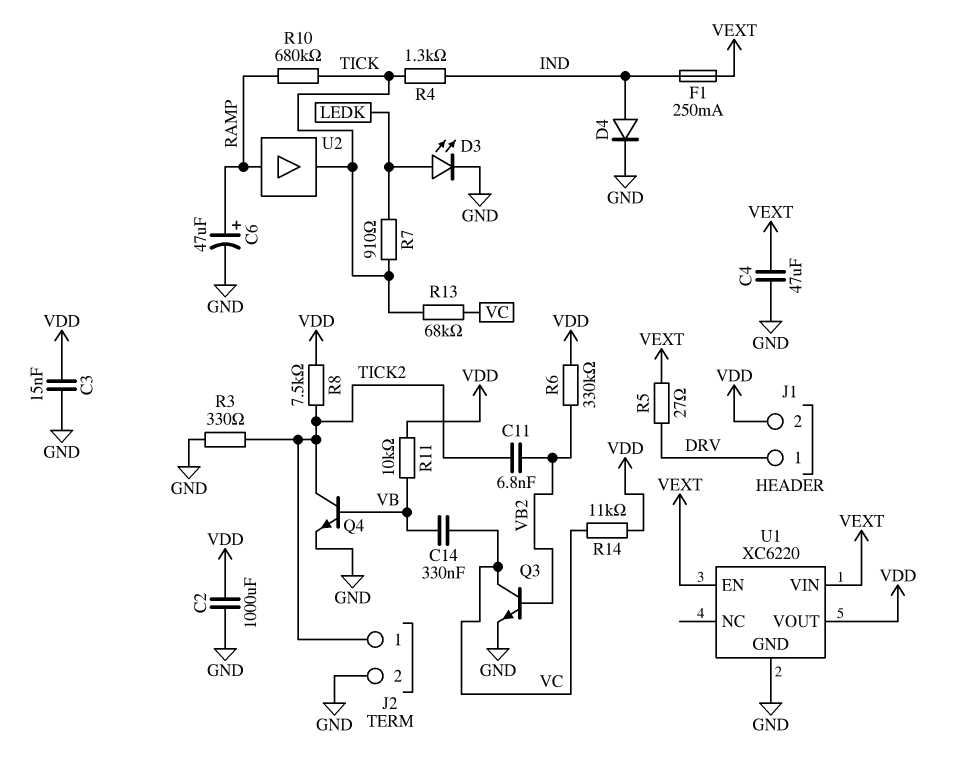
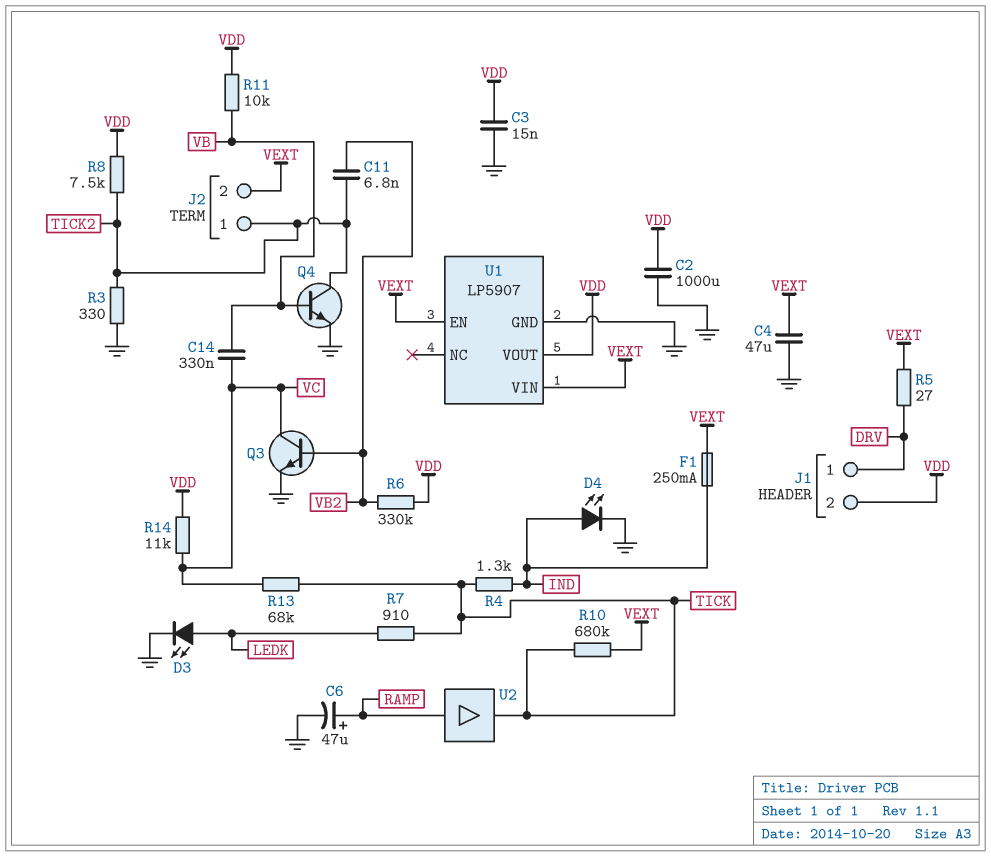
D4: diode (A IND, K GND) -> LED (A IND, K GND)
J2 pin 2: GND -> VEXT
R10: 680k (RAMP, TICK) -> 680k (TICK, VEXT)
U1: XC6220 -> LP5907

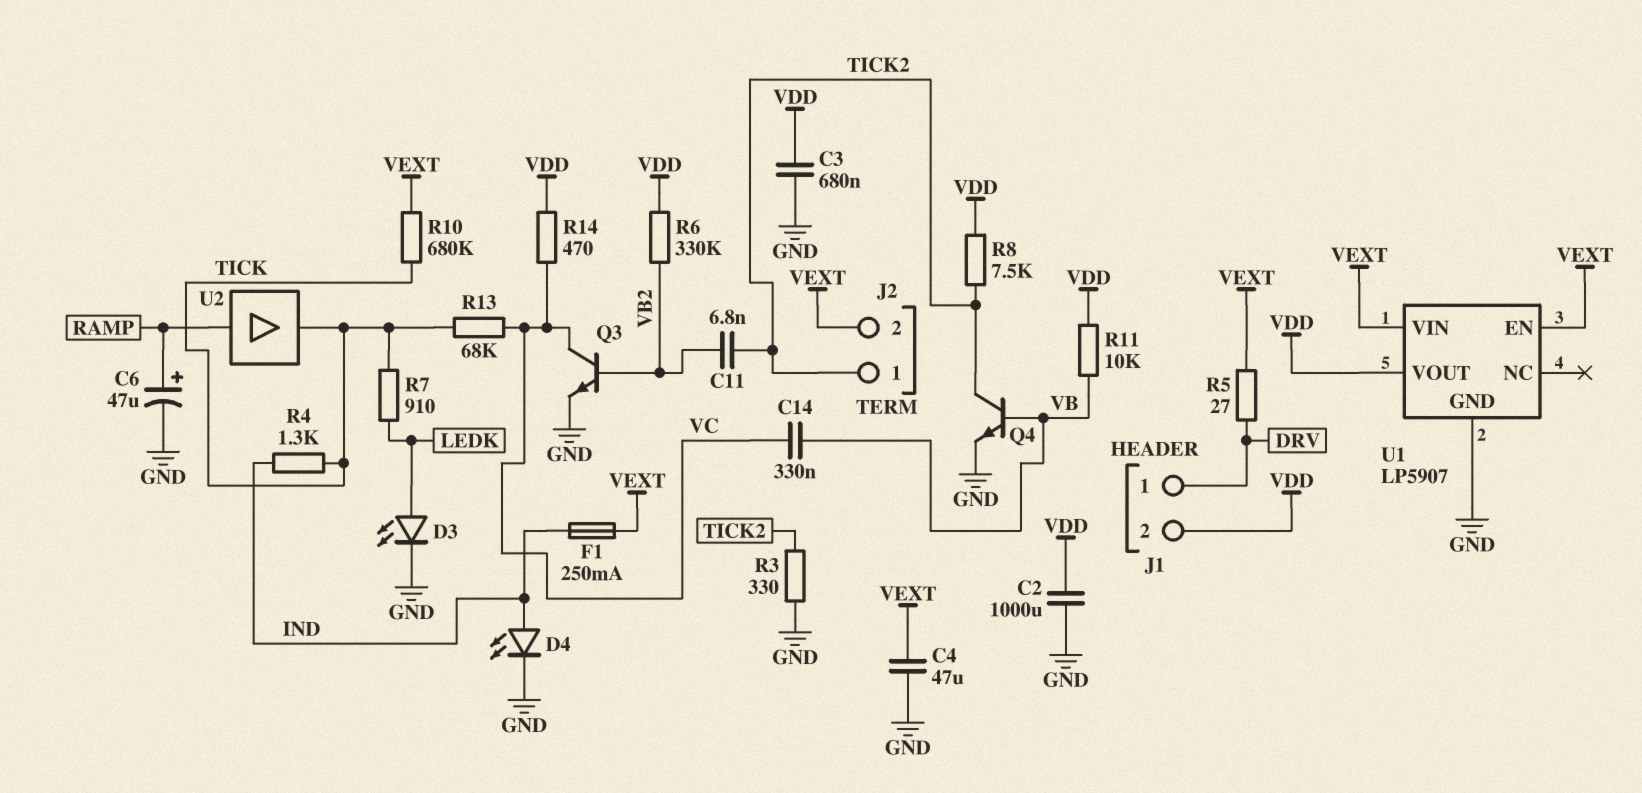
C3: 15nF (GND, VDD) -> 680nF (GND, VDD)
R14: 11k (VC, VDD) -> 470 (VC, VDD)

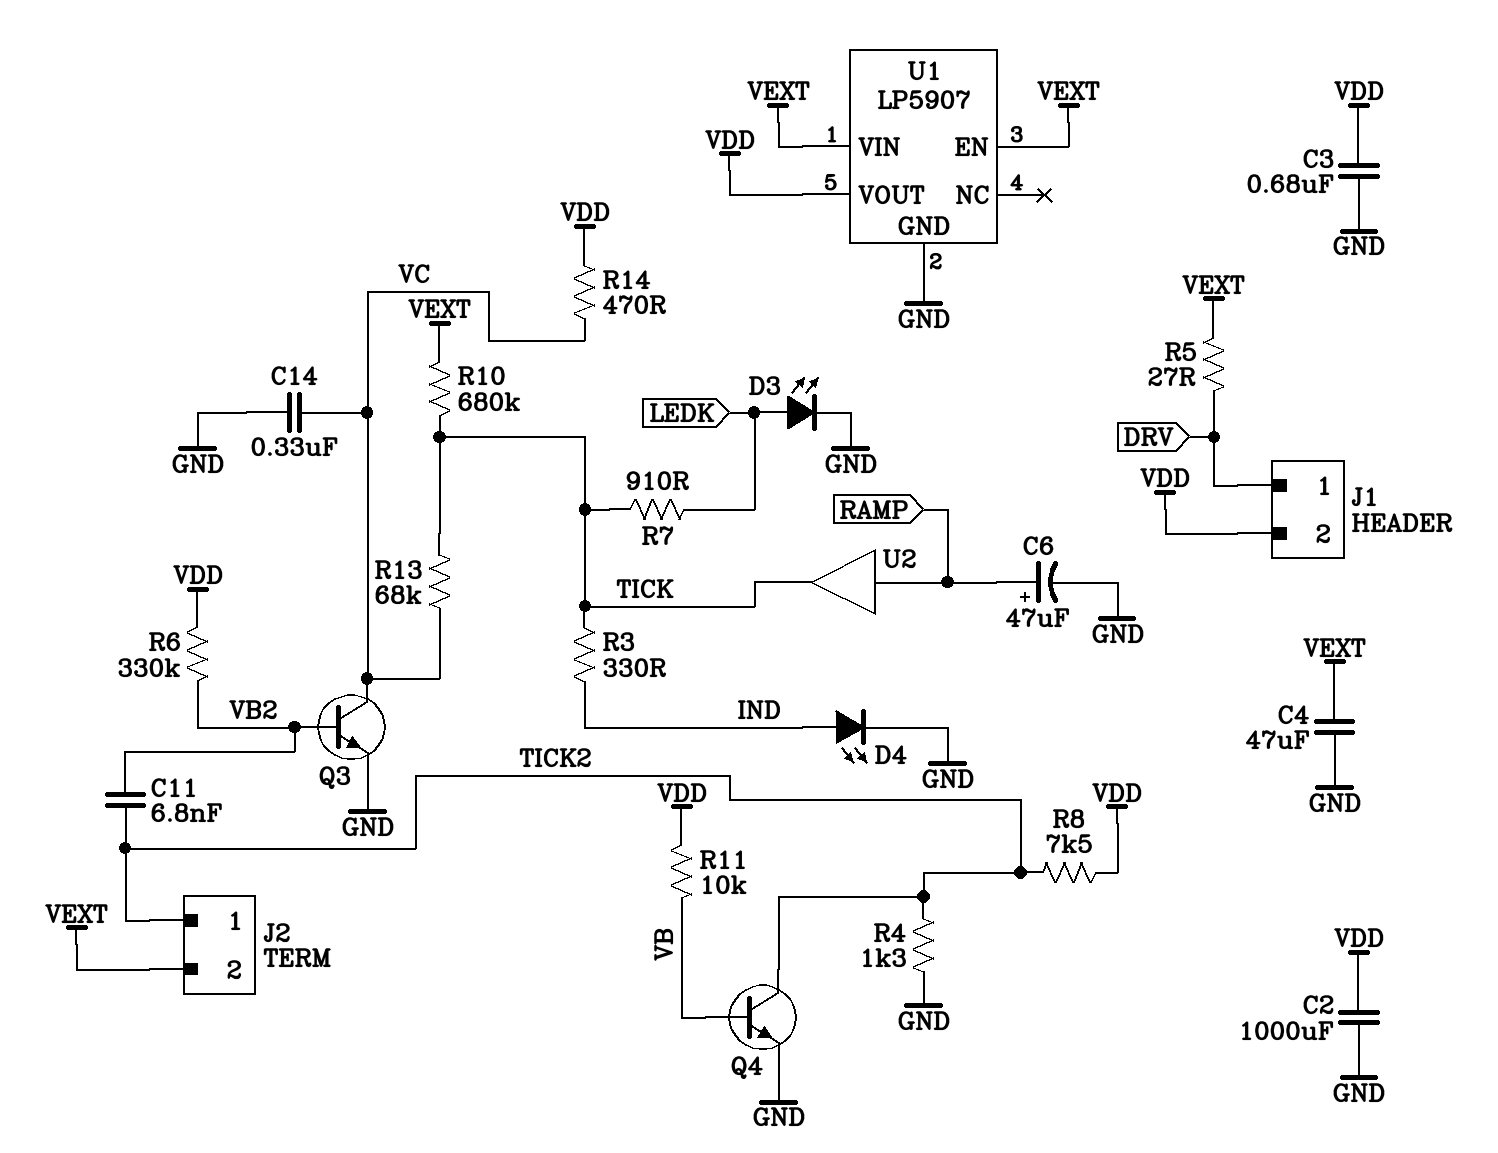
C14: 330nF (VB, VC) -> 330nF (GND, VC)
F1: 250mA (IND, VEXT) -> none
R3: 330 (GND, TICK2) -> 330 (IND, TICK)
R4: 1.3k (IND, TICK) -> 1.3k (GND, TICK2)

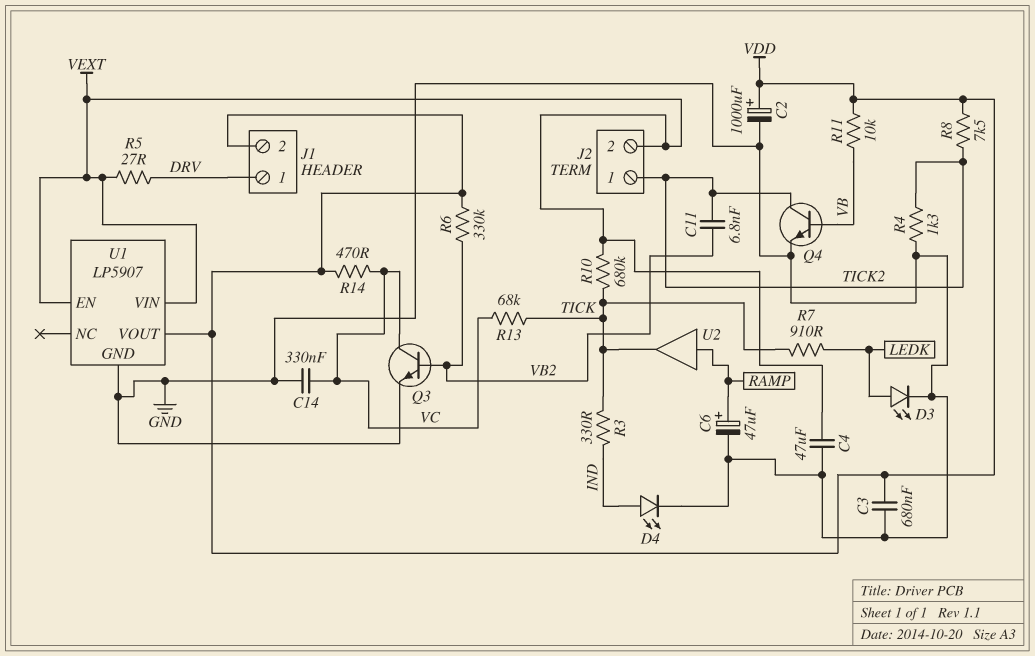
C2: 1000uF (GND, VDD) -> 1000uF (plus VDD, minus GND)

